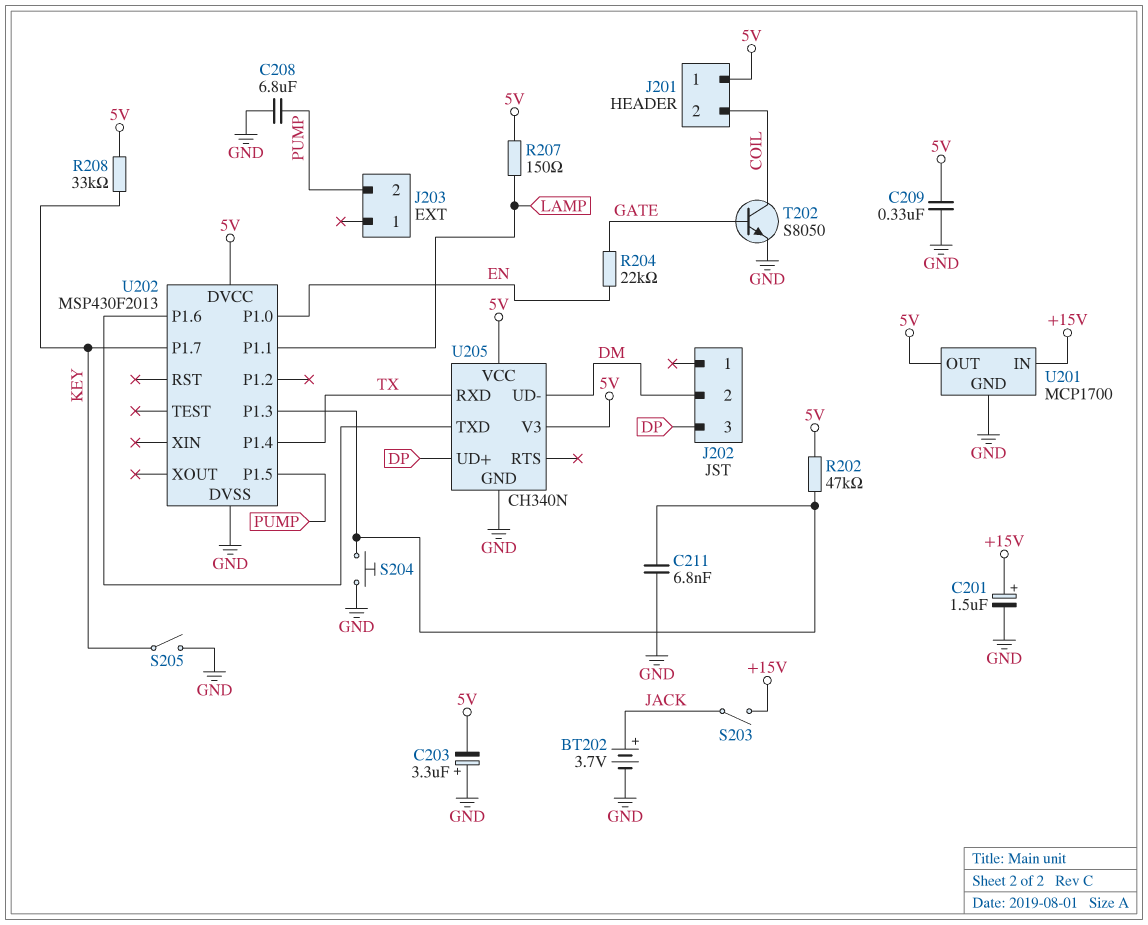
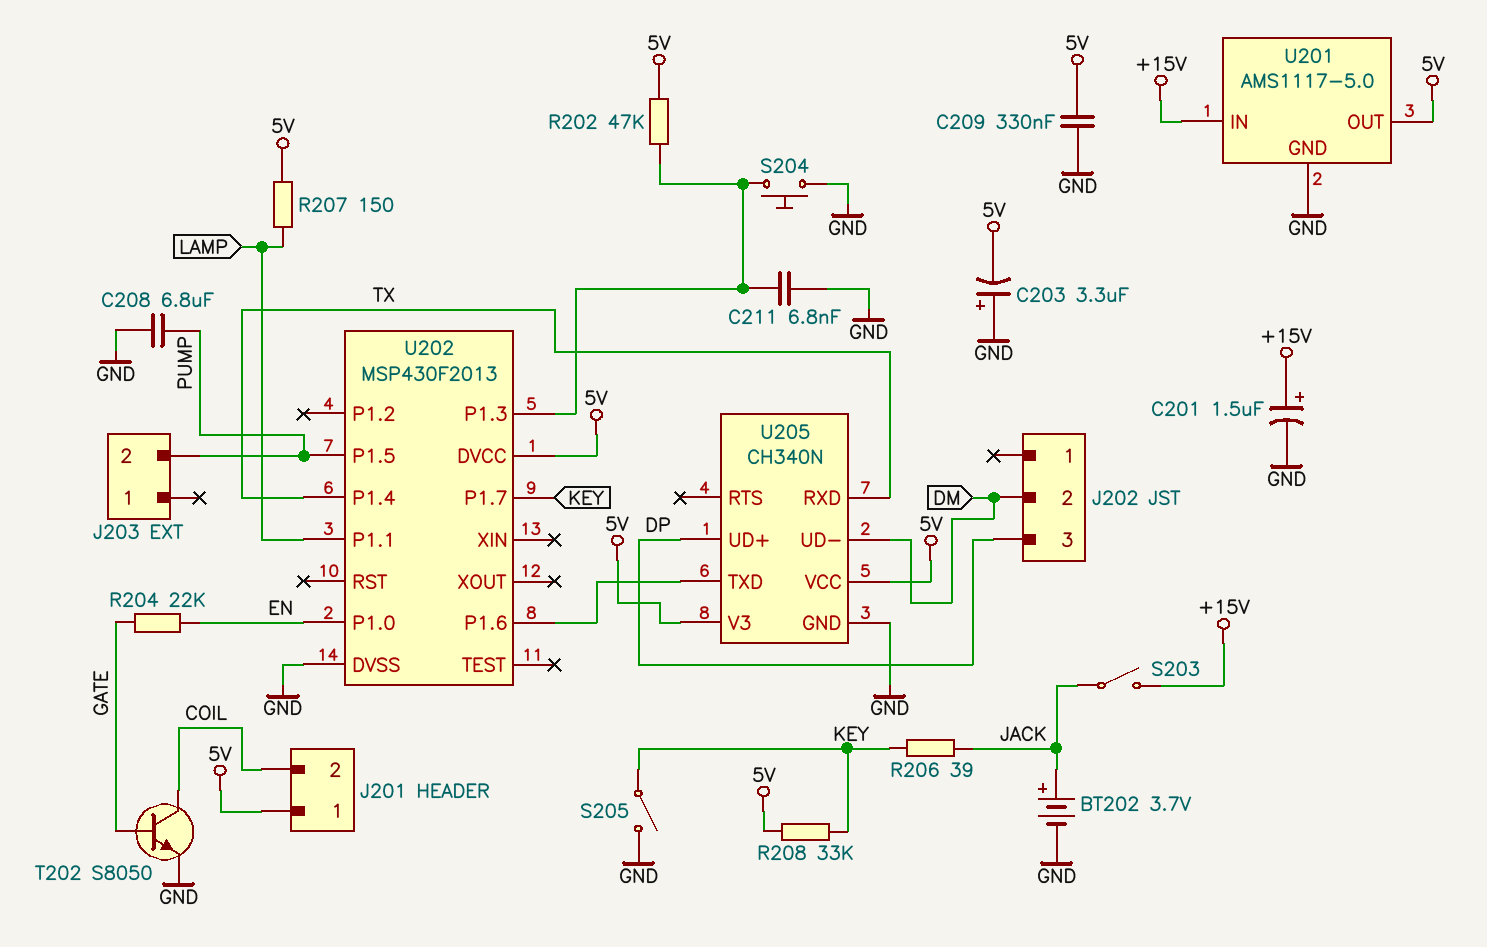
R206: none -> 39 (JACK, KEY)
U201: MCP1700 -> AMS1117-5.0

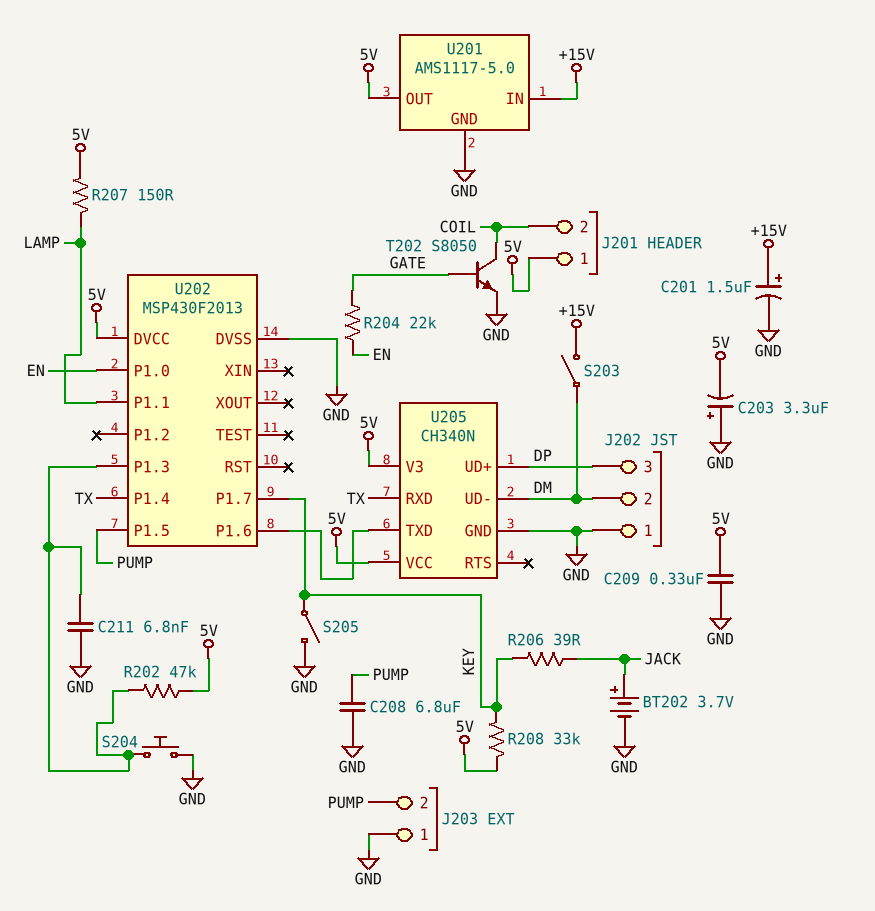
J202 pin 1: none -> GND
J203 pin 1: none -> GND
S203: switch (+15V, JACK) -> switch (+15V, DM)

